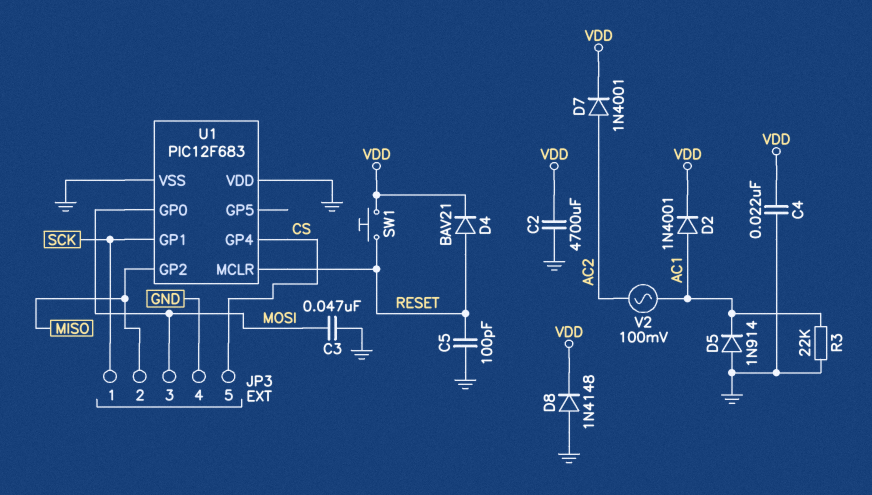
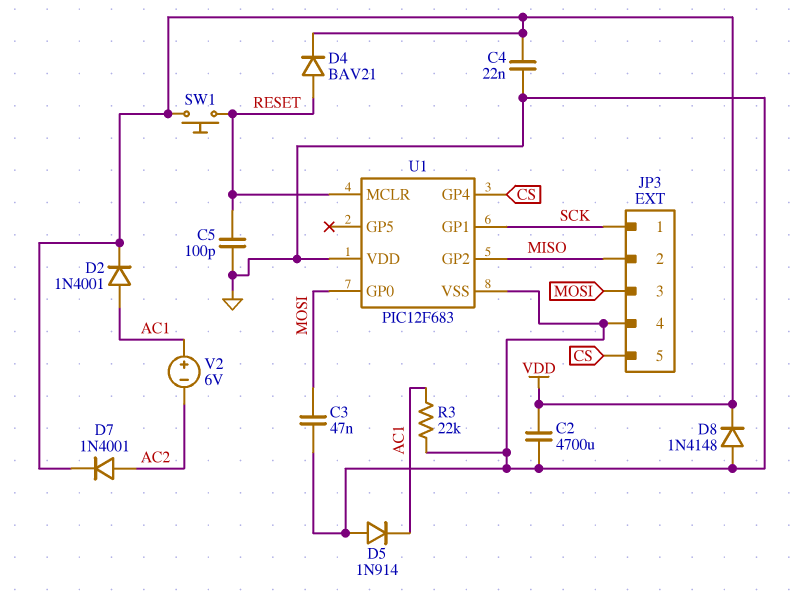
V2: AC 100mV (AC1, AC2) -> 6V (plus AC1, minus AC2)

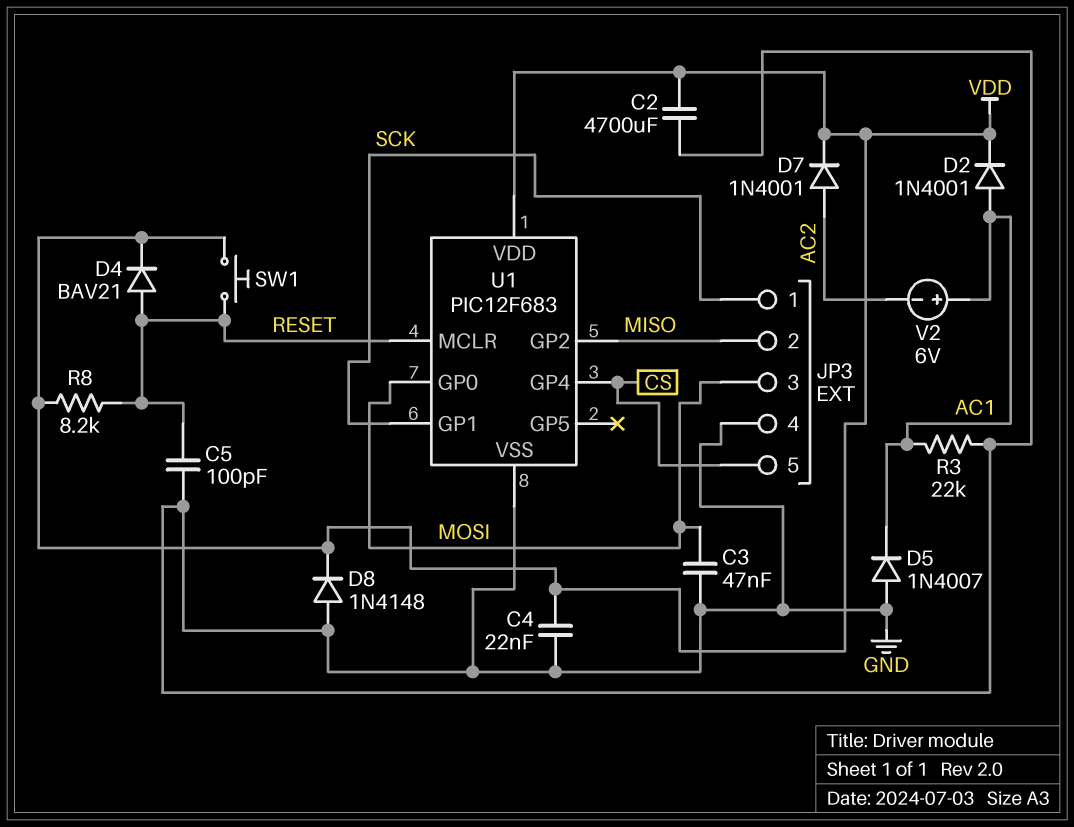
D5: diode 1N914 (A GND, K AC1) -> diode 1N4007 (A GND, K AC1)
R8: none -> 8.2k (RESET, VDD)
U1 pin VDD: GND -> VDD

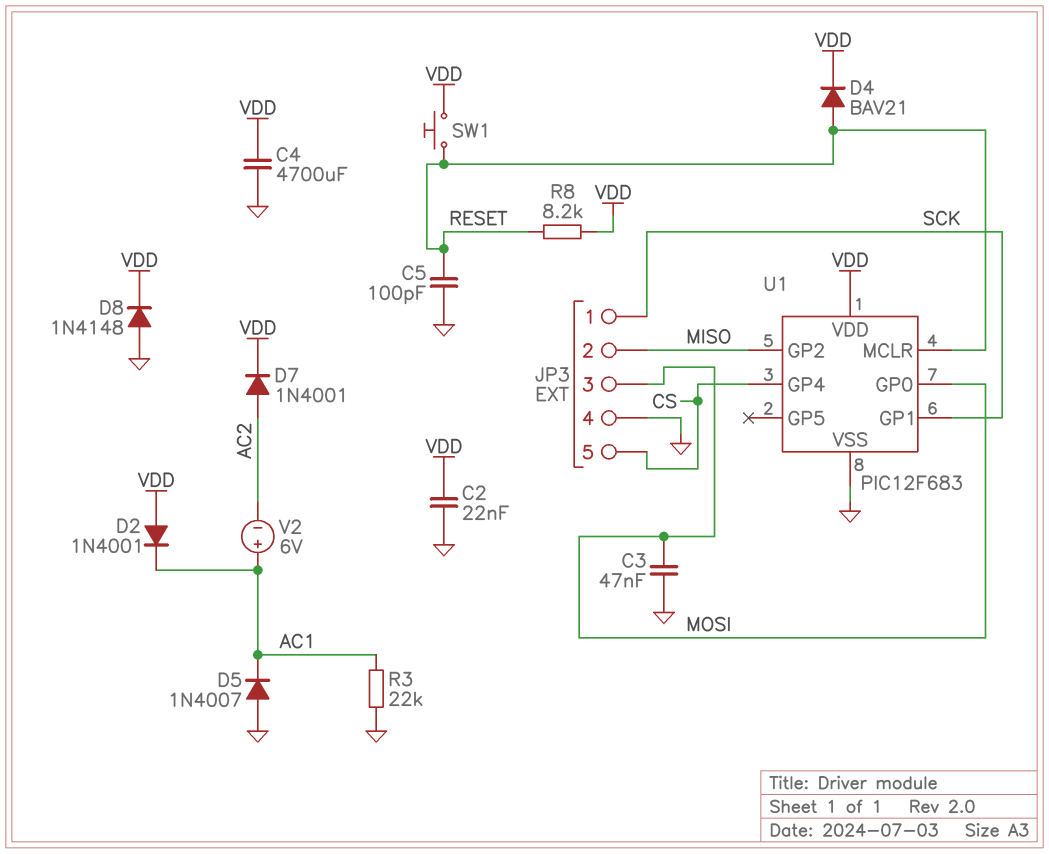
C2: 4700uF (GND, VDD) -> 22nF (GND, VDD)
C4: 22nF (GND, VDD) -> 4700uF (GND, VDD)
D2: diode 1N4001 (A AC1, K VDD) -> diode 1N4001 (A VDD, K AC1)

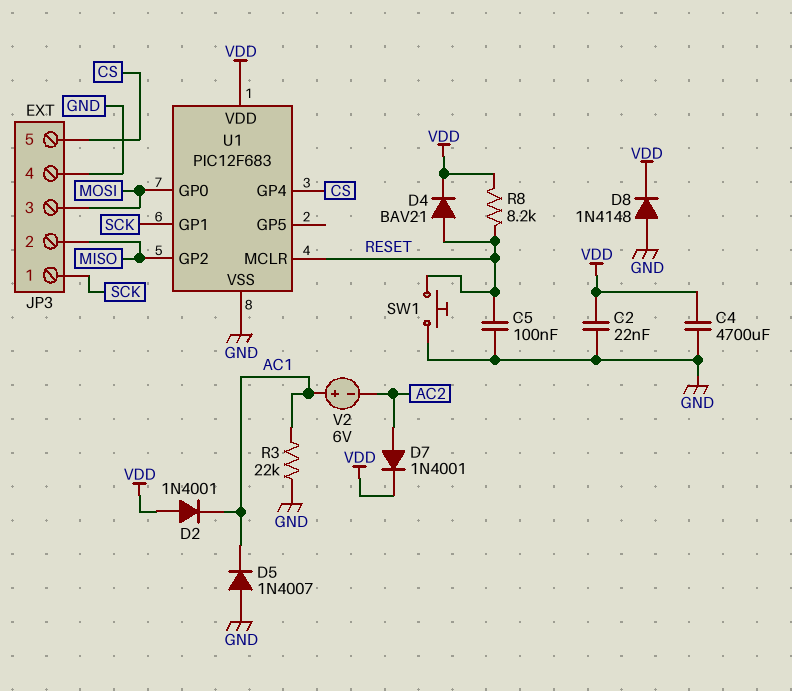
C3: 47nF (GND, MOSI) -> none
C5: 100pF (GND, RESET) -> 100nF (GND, RESET)
SW1: button (RESET, VDD) -> button (GND, RESET)

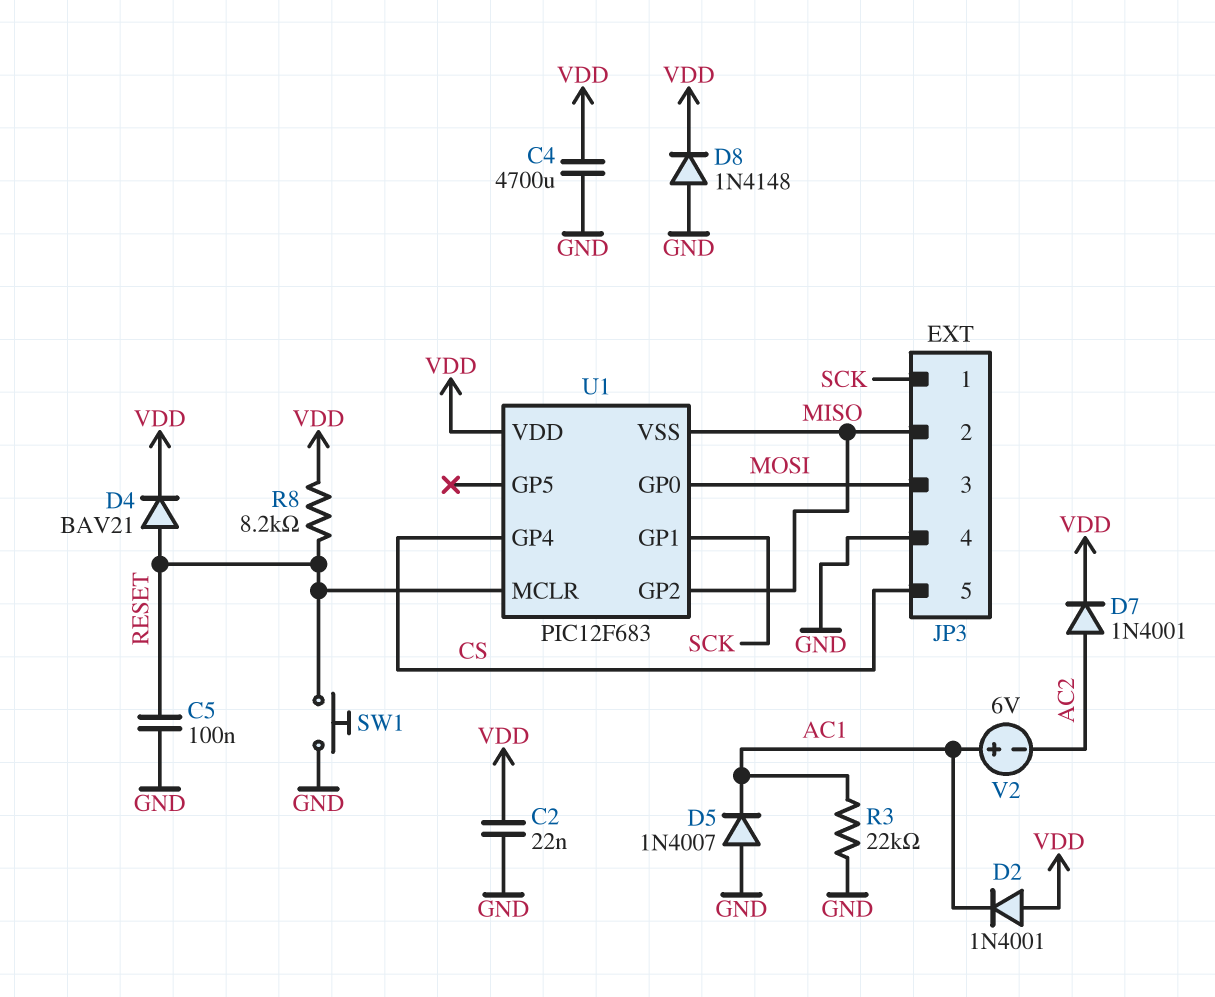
U1 pin VSS: GND -> MISO

